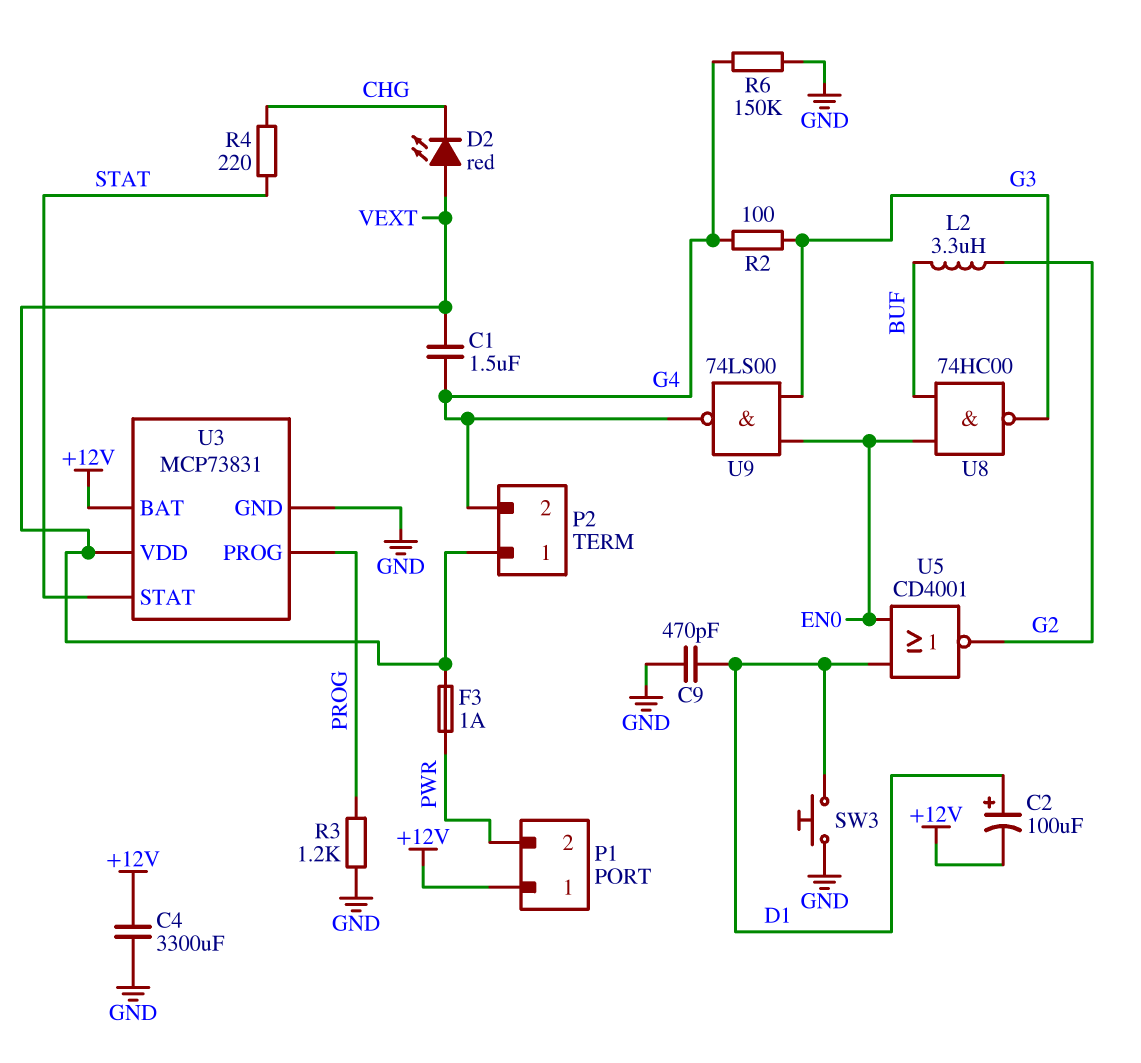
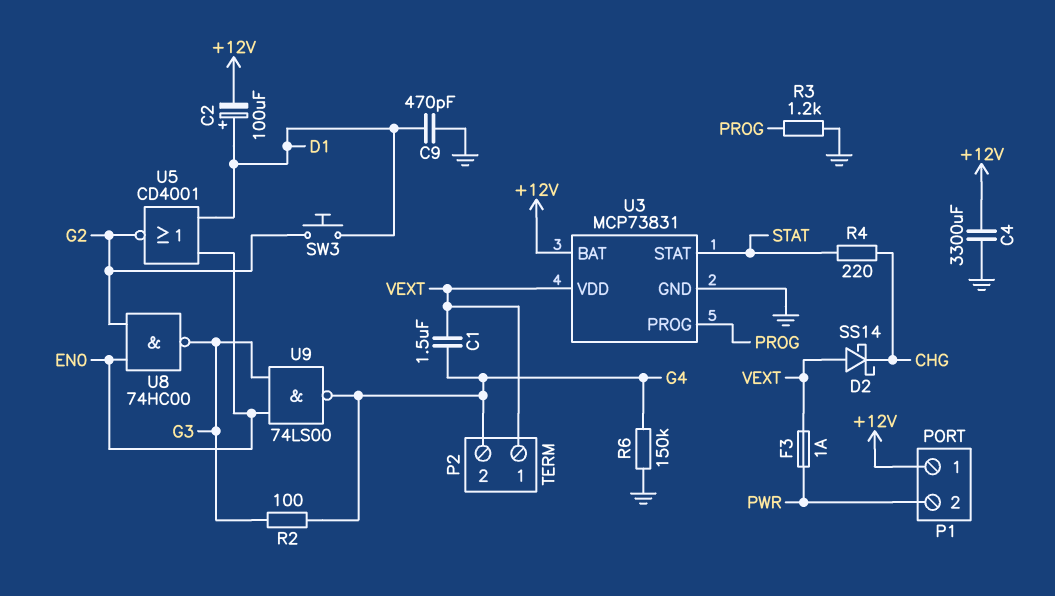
D2: LED red (A VEXT, K CHG) -> schottky SS14 (A VEXT, K CHG)
L2: 3.3uH (BUF, G2) -> none
SW3: button (D1, GND) -> button (D1, G2)
U8: NAND 74HC00 (in BUF, in EN0, out G3) -> NAND 74HC00 (in EN0, in G2, out G3)

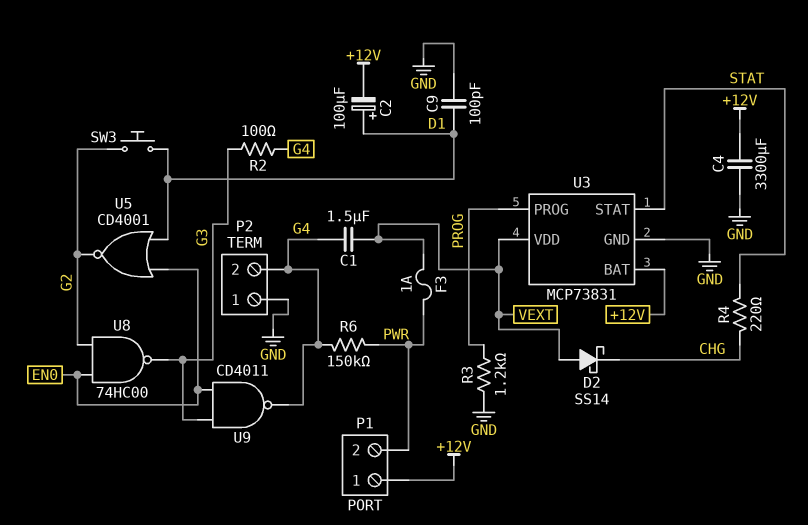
C9: 470pF (D1, GND) -> 100pF (D1, GND)
P2 pin 1: VEXT -> GND
R6: 150k (G4, GND) -> 150k (G4, PWR)
U9: NAND 74LS00 (in EN0, in G3, out G4) -> NAND CD4011 (in EN0, in G3, out G4)

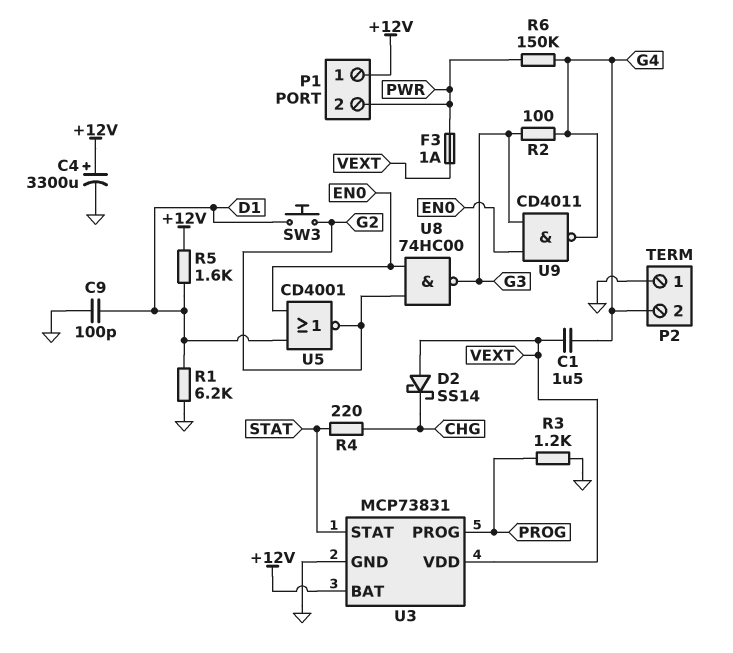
C2: 100uF (plus D1, minus +12V) -> none
C4: 3300uF (+12V, GND) -> 3300uF (plus +12V, minus GND)
R1: none -> 6.2k (D1, GND)
R5: none -> 1.6k (+12V, D1)

